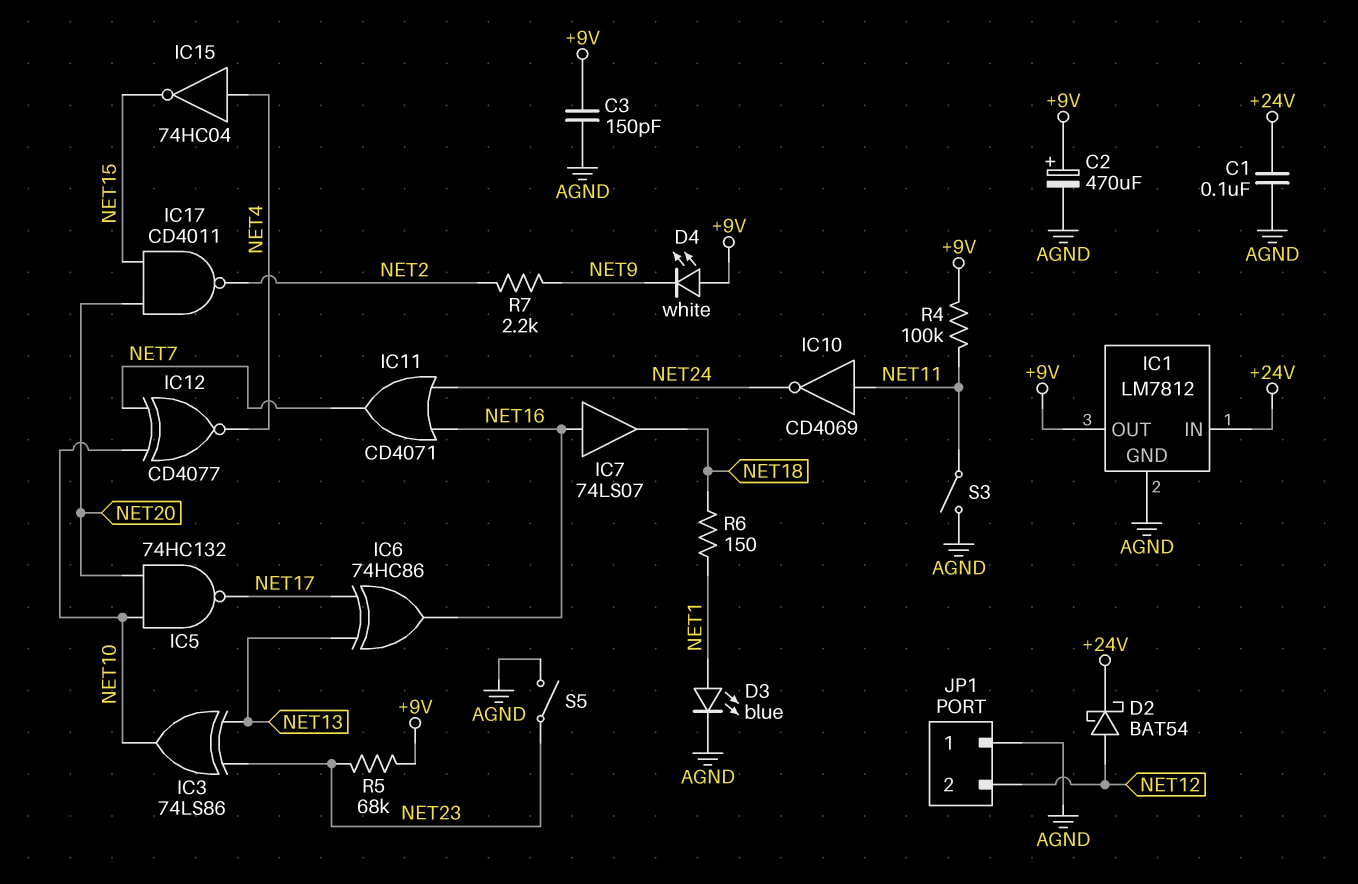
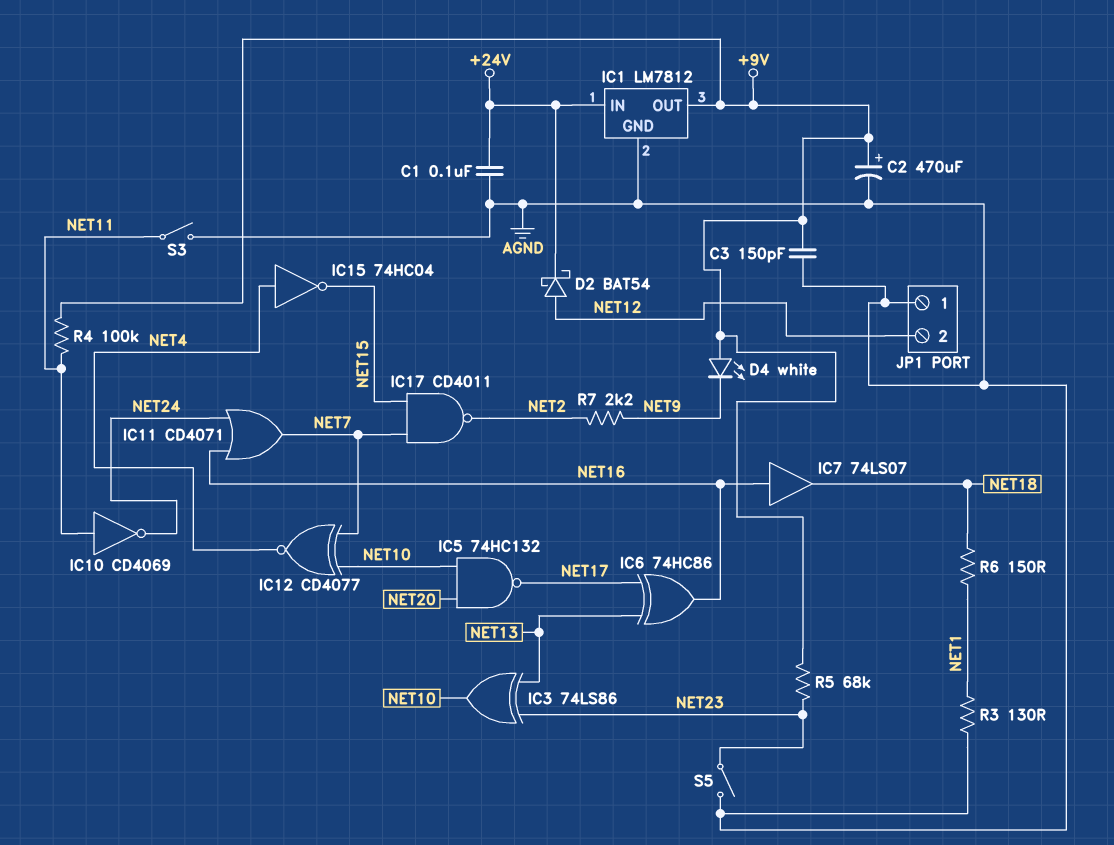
D3: LED blue (A NET1, K AGND) -> none
IC17: NAND CD4011 (in NET15, in NET20, out NET2) -> NAND CD4011 (in NET7, in NET15, out NET2)
R3: none -> 130 (AGND, NET1)

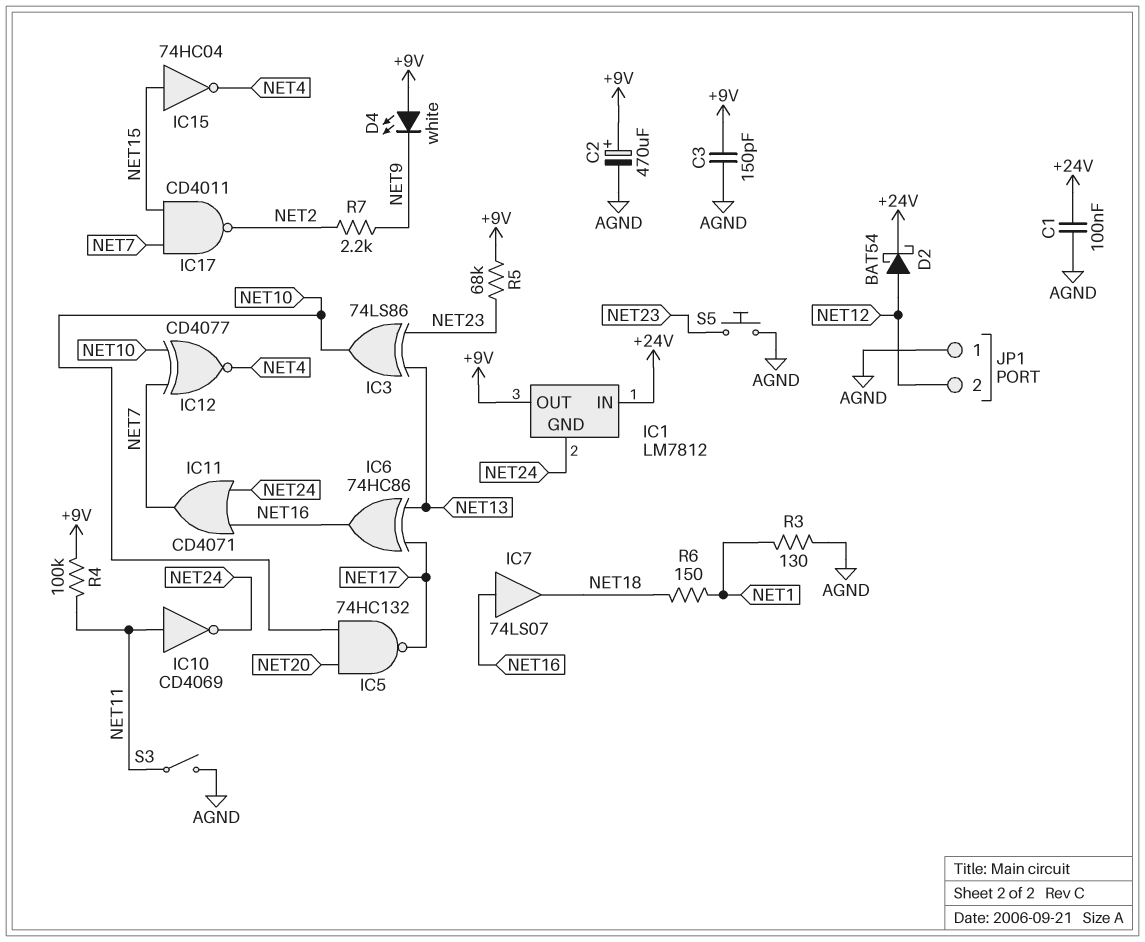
IC1 pin GND: AGND -> NET24
IC15: NOT 74HC04 (in NET4, out NET15) -> NOT 74HC04 (in NET15, out NET4)
S5: switch (AGND, NET23) -> button (AGND, NET23)

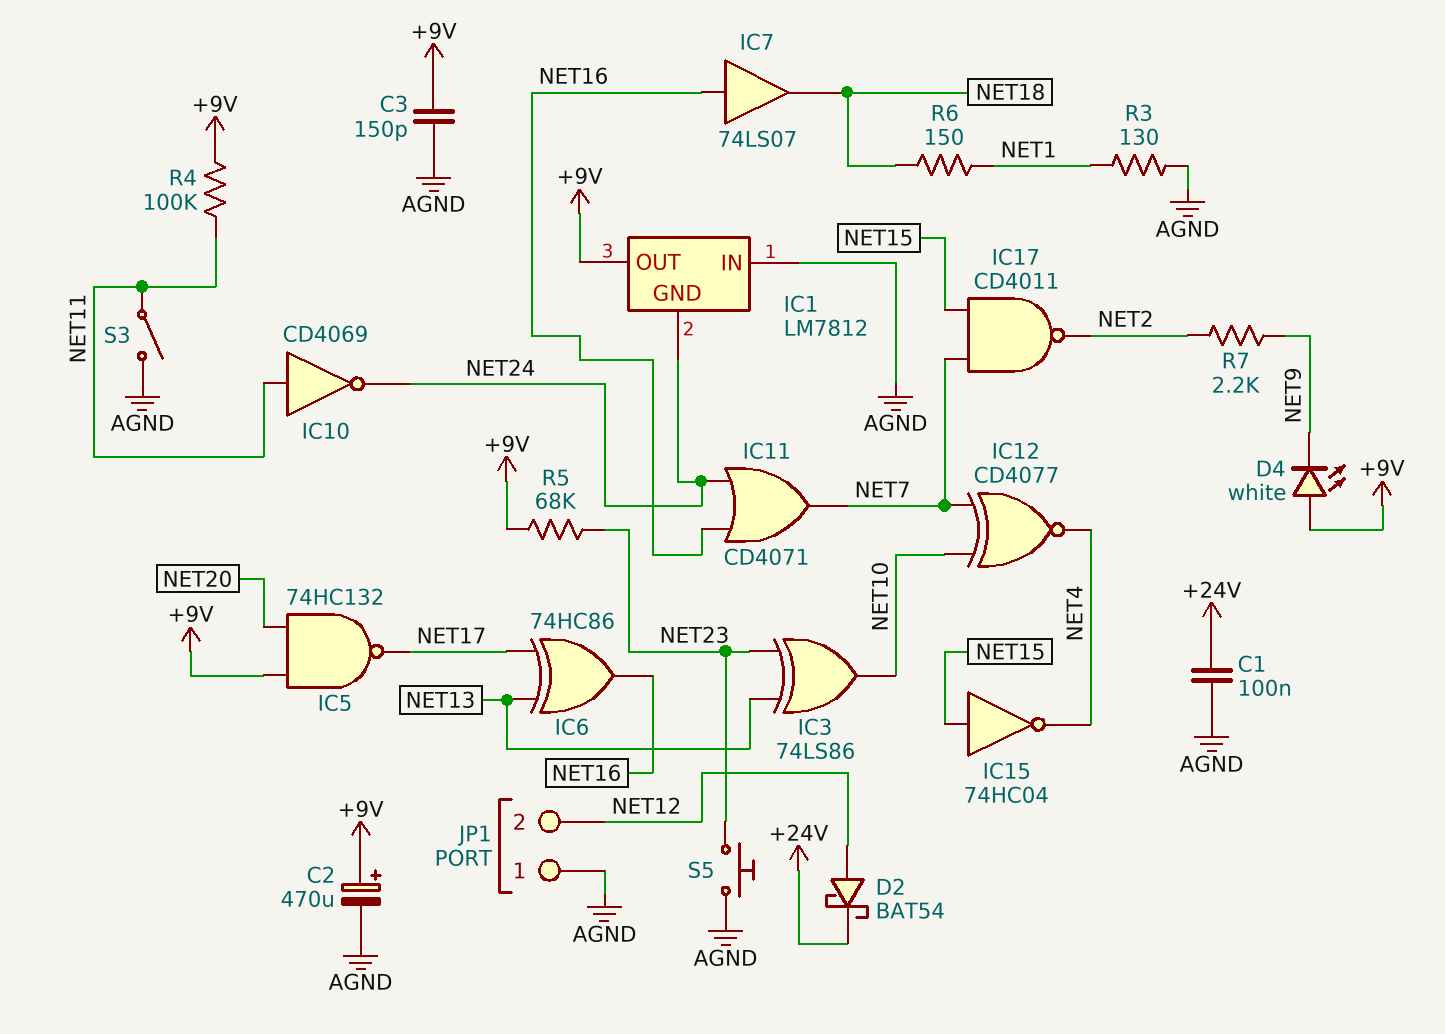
IC1 pin IN: +24V -> AGND
IC5: NAND 74HC132 (in NET10, in NET20, out NET17) -> NAND 74HC132 (in +9V, in NET20, out NET17)

